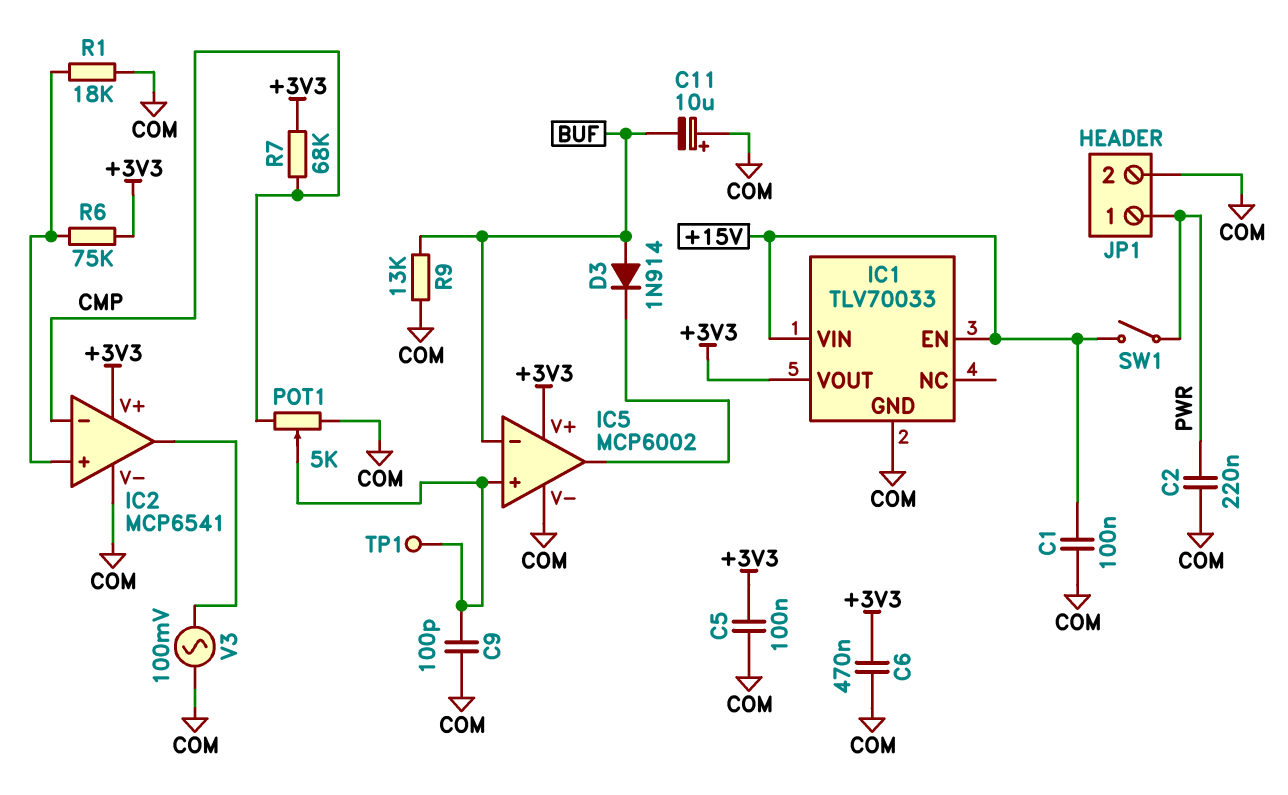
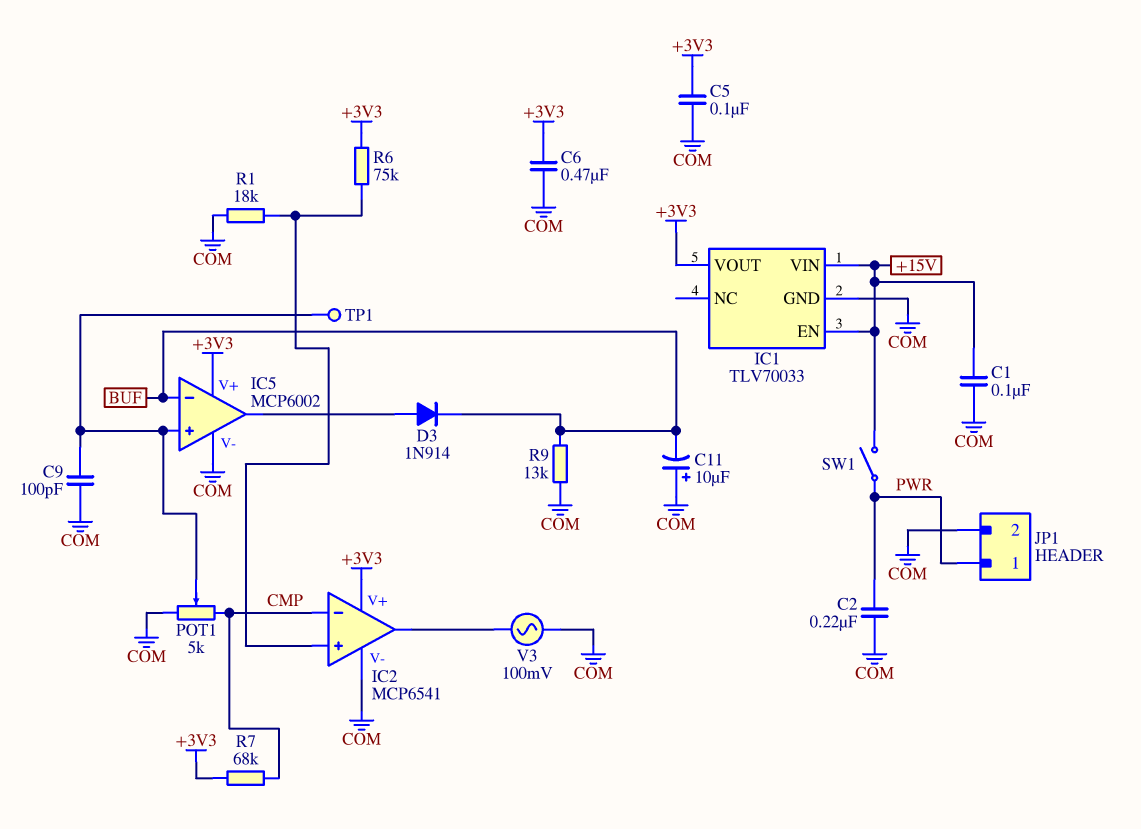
D3: diode 1N914 (A BUF, K IC5/out) -> diode 1N914 (A IC5/out, K BUF)

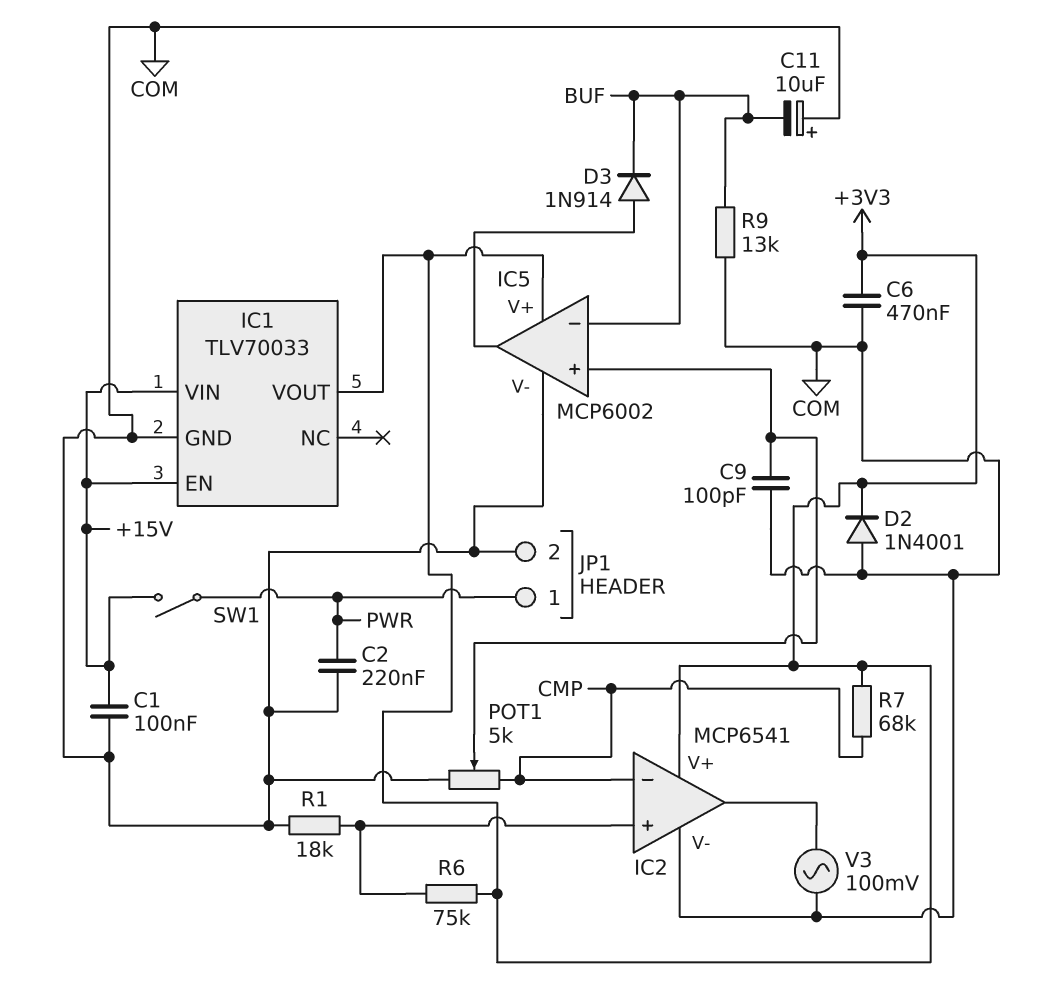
C5: 100nF (+3V3, COM) -> none
D2: none -> diode 1N4001 (A COM, K +3V3)
TP1: test point (IC5/in+) -> none

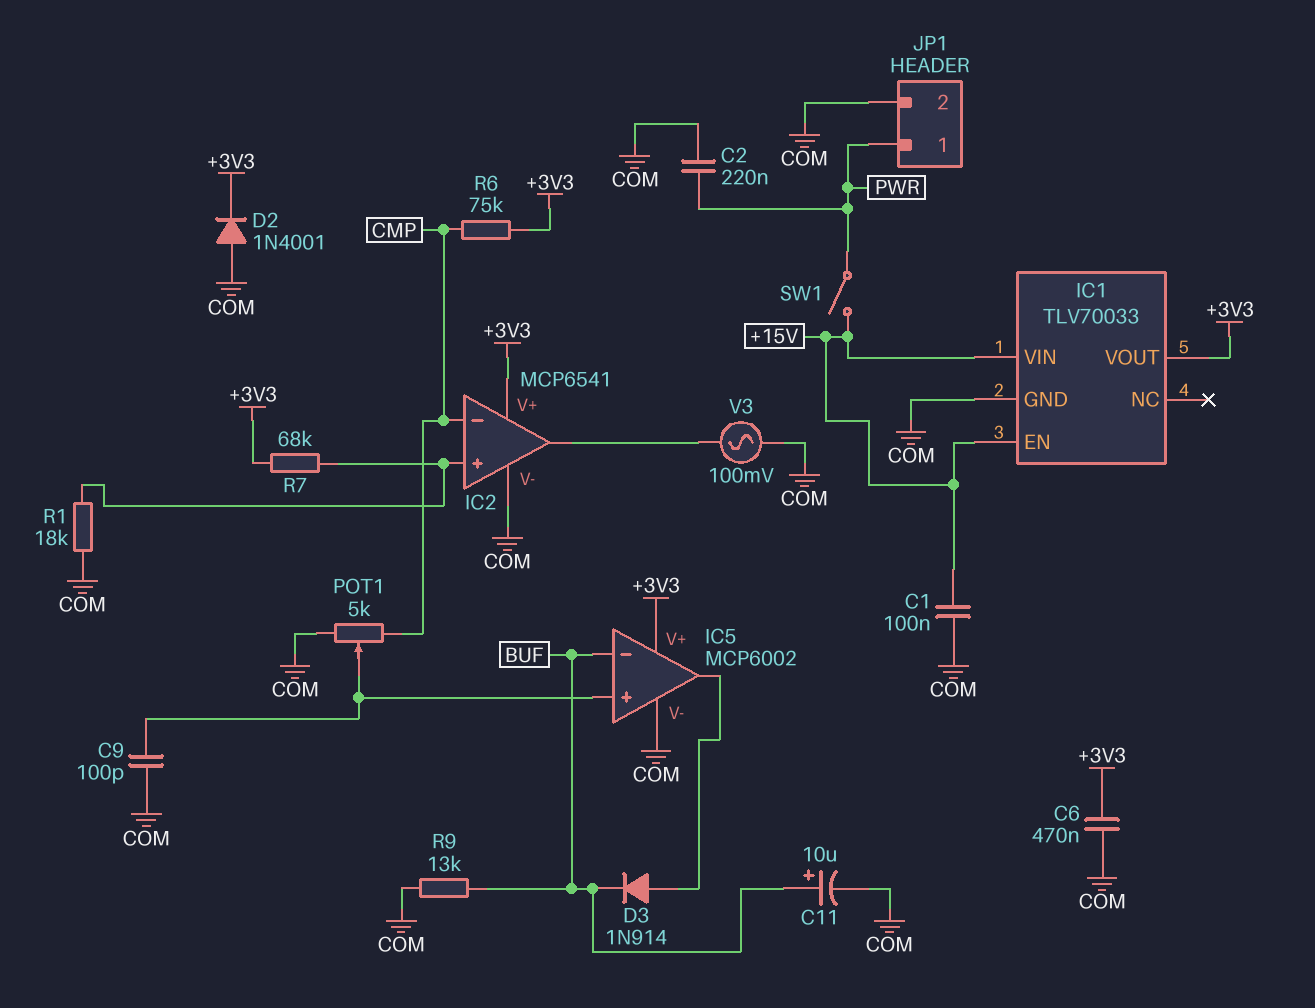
C11: 10uF (plus COM, minus BUF) -> 10uF (plus BUF, minus COM)
R6: 75k (+3V3, IC2/in+) -> 75k (+3V3, CMP)
R7: 68k (+3V3, CMP) -> 68k (+3V3, IC2/in+)

